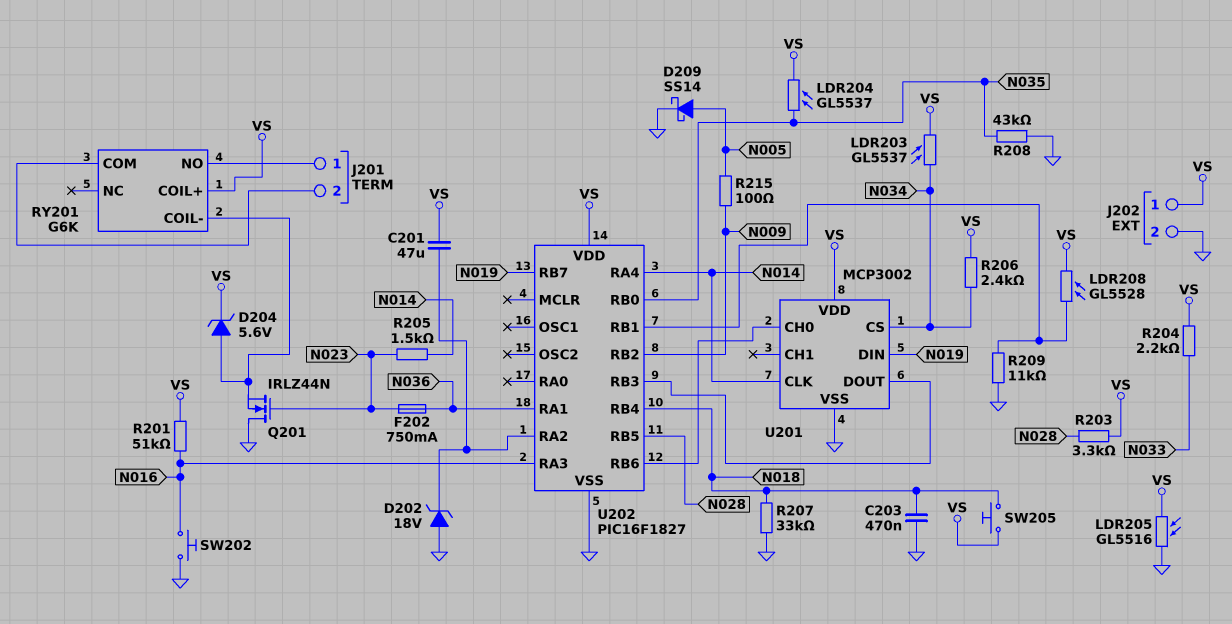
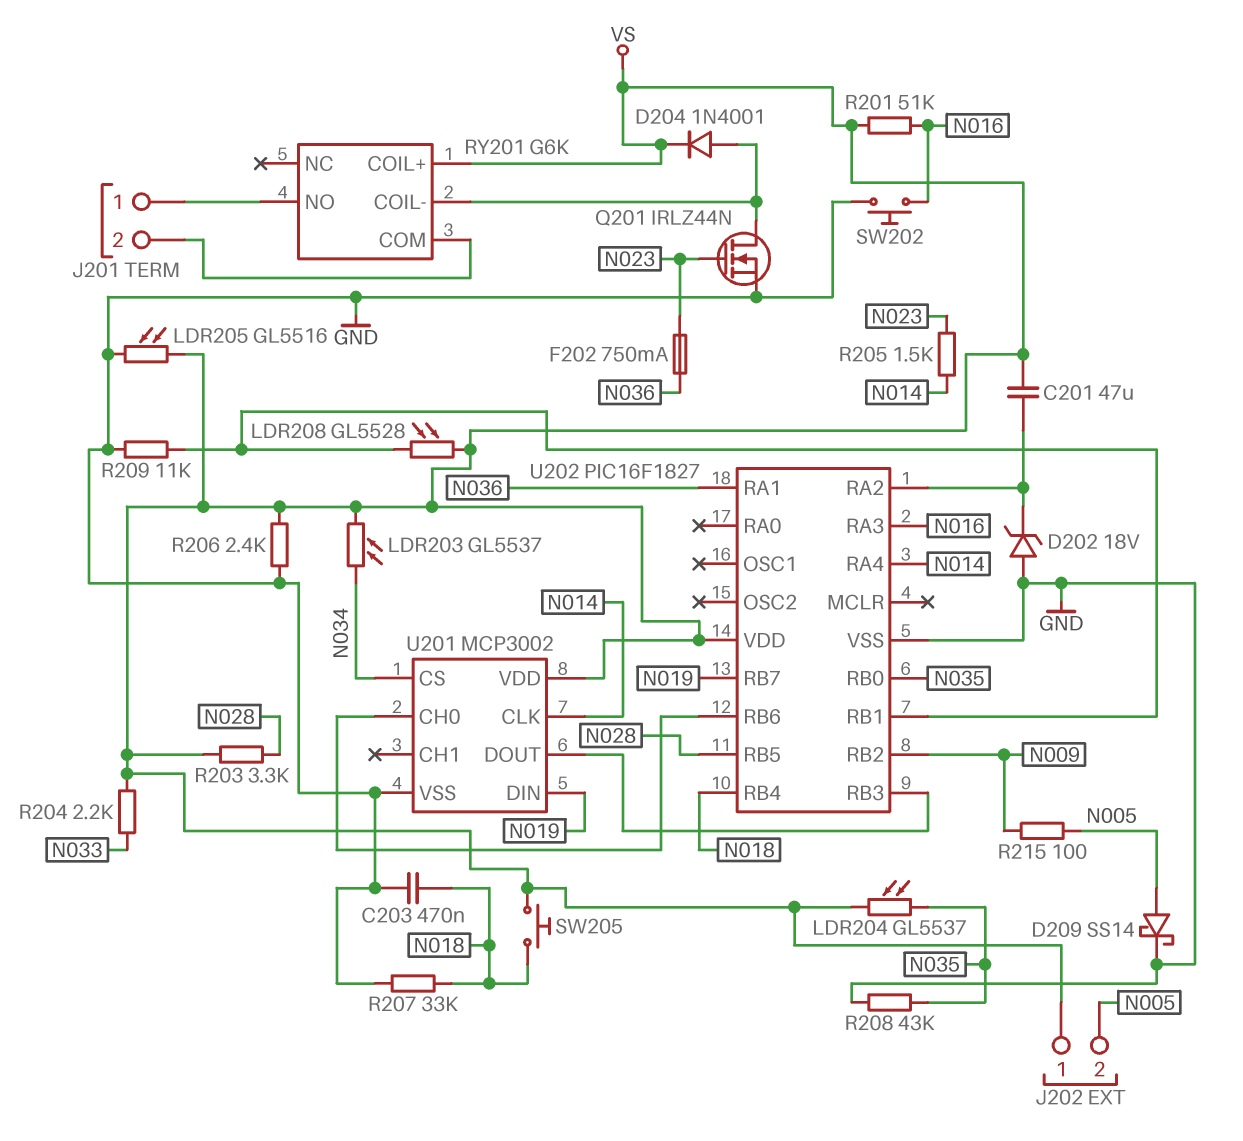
D204: zener 5.6V (A RY201/COIL-, K VS) -> diode 1N4001 (A RY201/COIL-, K VS)
J202 pin 2: GND -> N005
Q201: NMOS IRLZ44N (G N023, D GND, S RY201/COIL-) -> NMOS IRLZ44N (G N023, D RY201/COIL-, S GND)
R206: 2.4k (N034, VS) -> 2.4k (GND, VS)

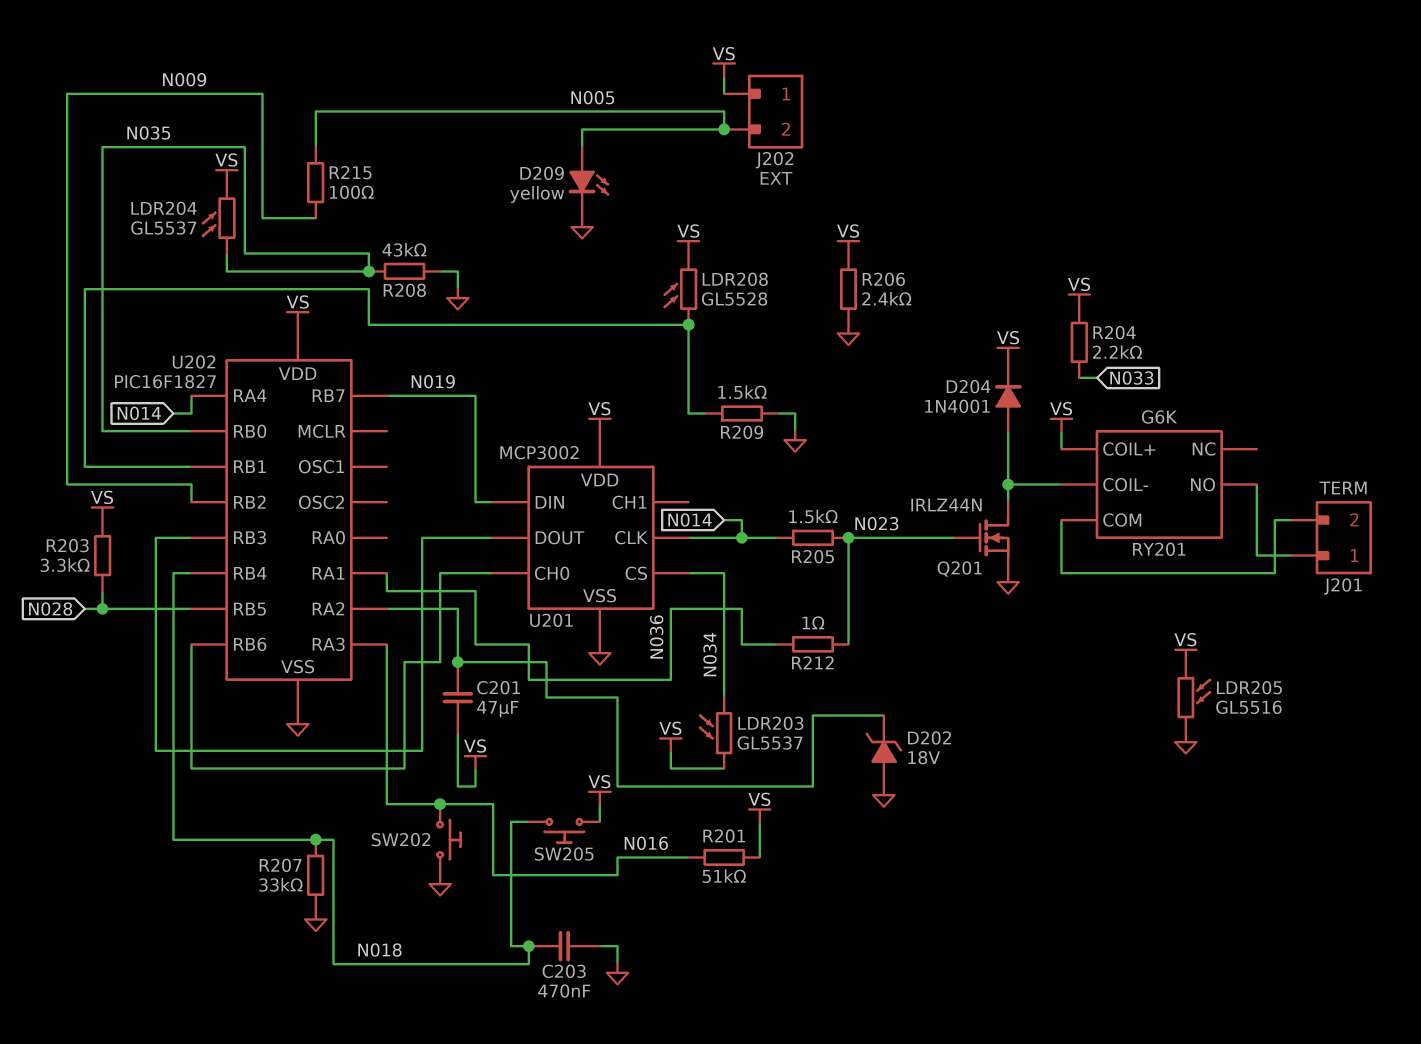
D209: schottky SS14 (A N005, K GND) -> LED yellow (A N005, K GND)
F202: 750mA (N023, N036) -> none
R209: 11k (GND, U202/RB1) -> 1.5k (GND, U202/RB1)
R212: none -> 1 (N023, N036)

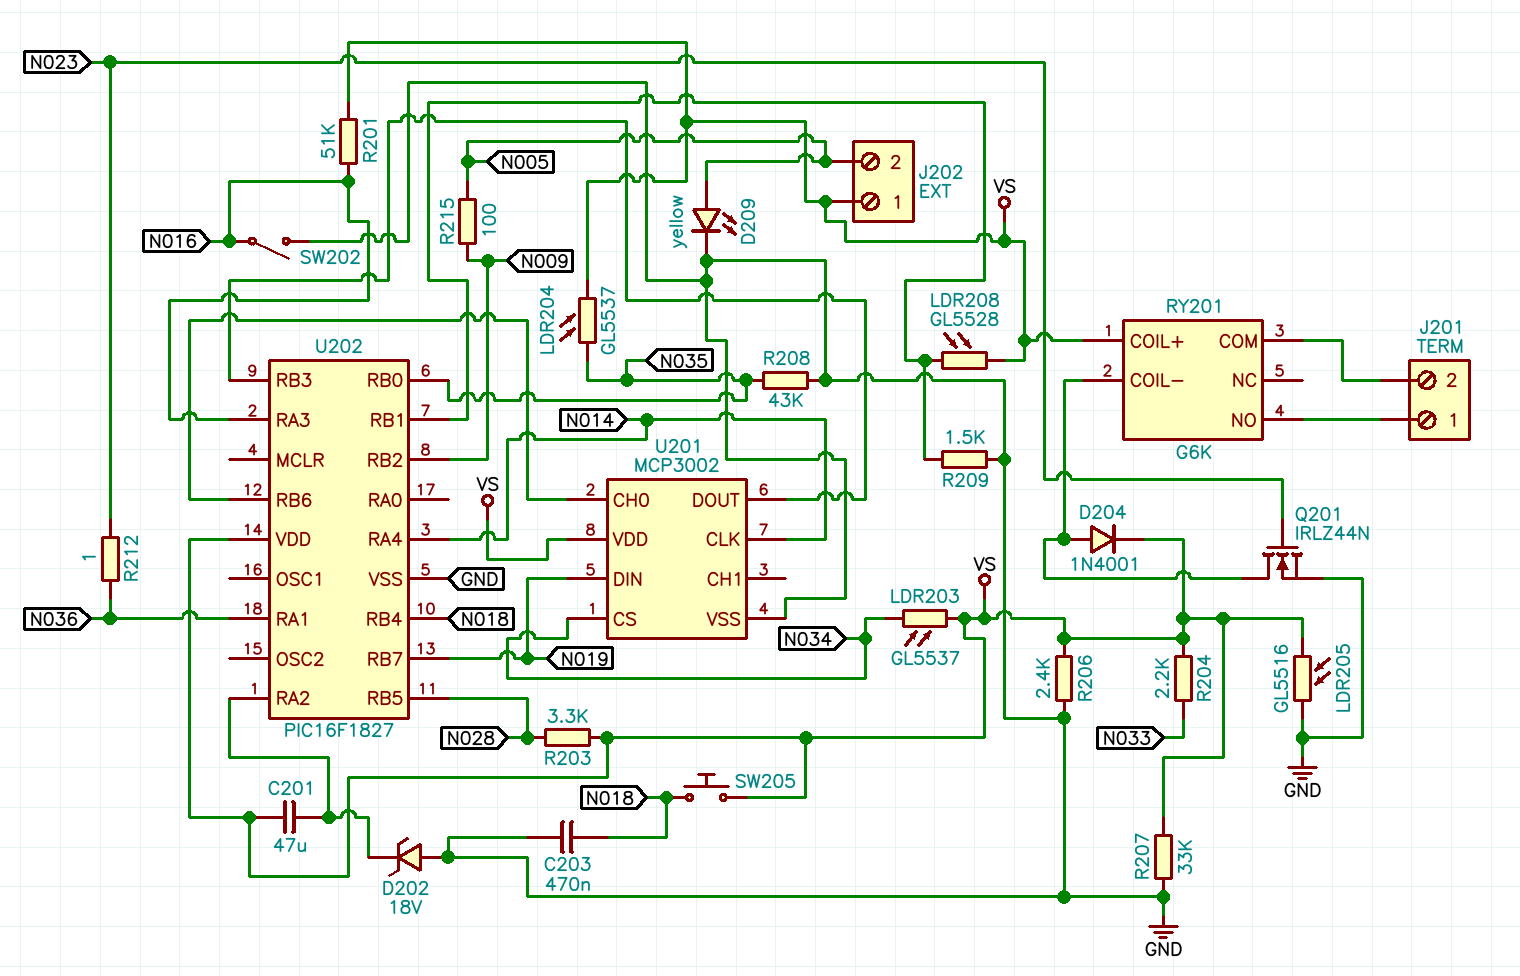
R205: 1.5k (N014, N023) -> none
R207: 33k (GND, N018) -> 33k (GND, VS)
SW202: button (GND, N016) -> switch (GND, N016)

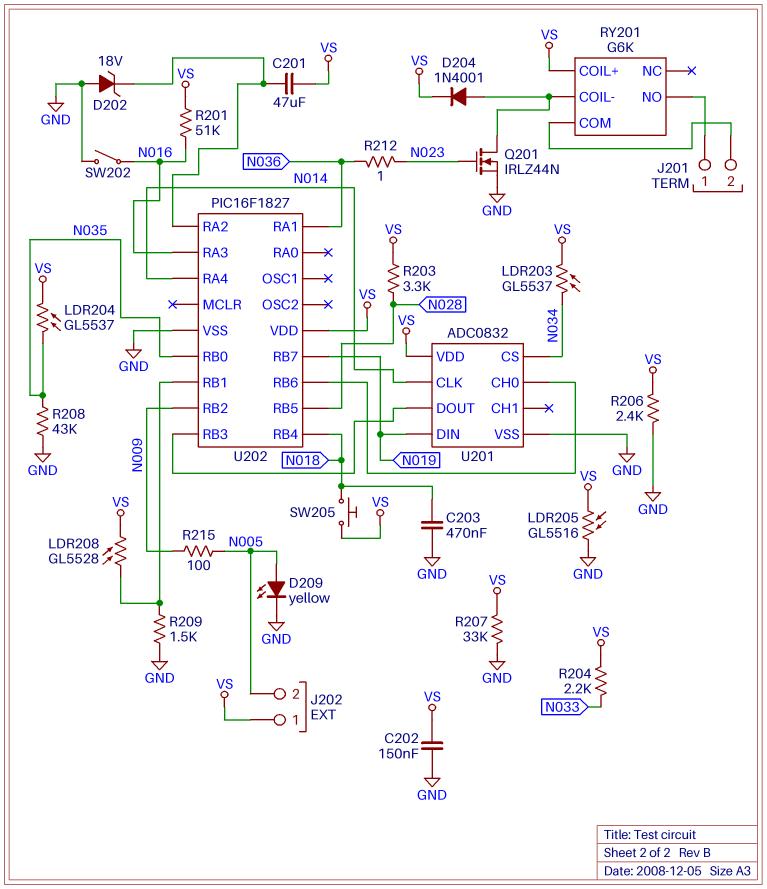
C202: none -> 150nF (GND, VS)
U201: MCP3002 -> ADC0832

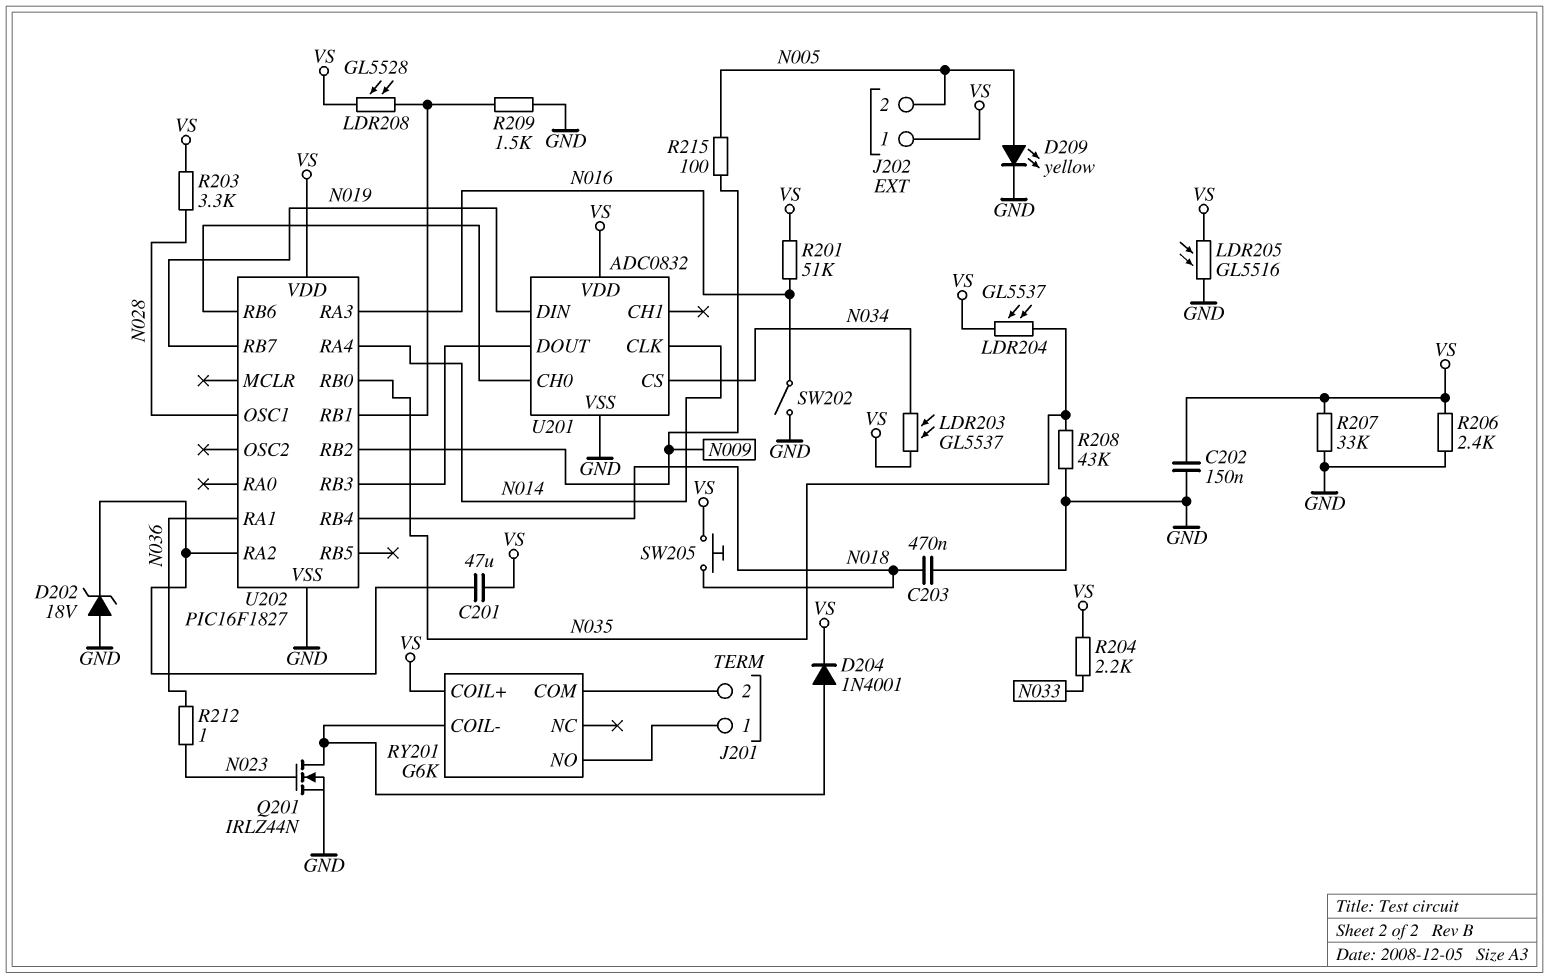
U202 pin OSC1: none -> N028
U202 pin RB5: N028 -> none

